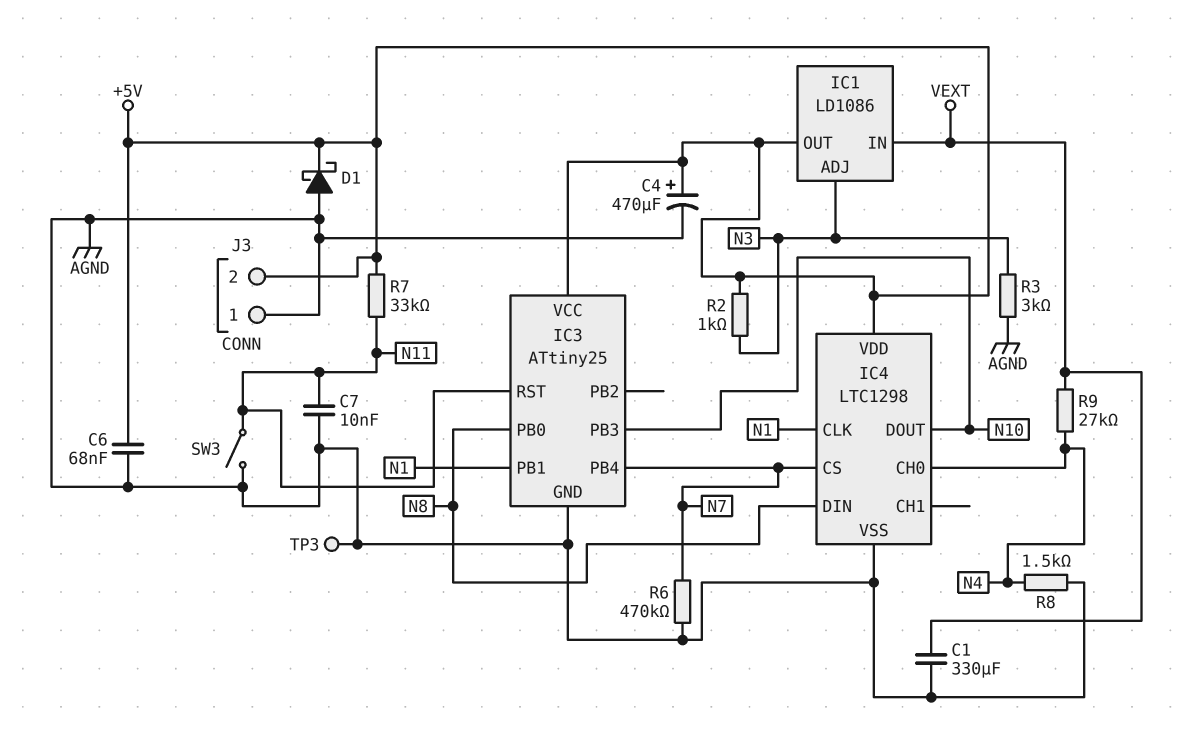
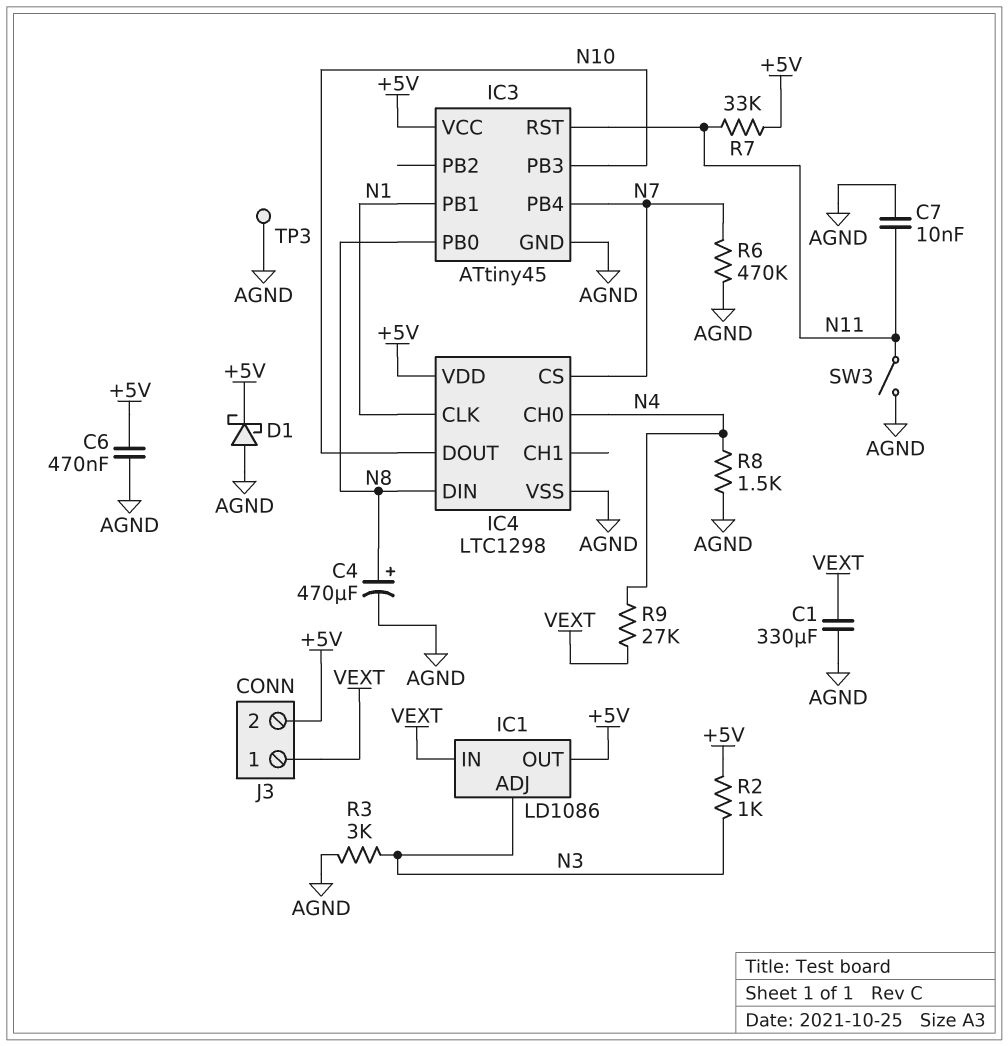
C4: 470uF (plus +5V, minus AGND) -> 470uF (plus N8, minus AGND)
C6: 68nF (+5V, AGND) -> 470nF (+5V, AGND)
IC3: ATtiny25 -> ATtiny45
J3 pin 1: AGND -> VEXT

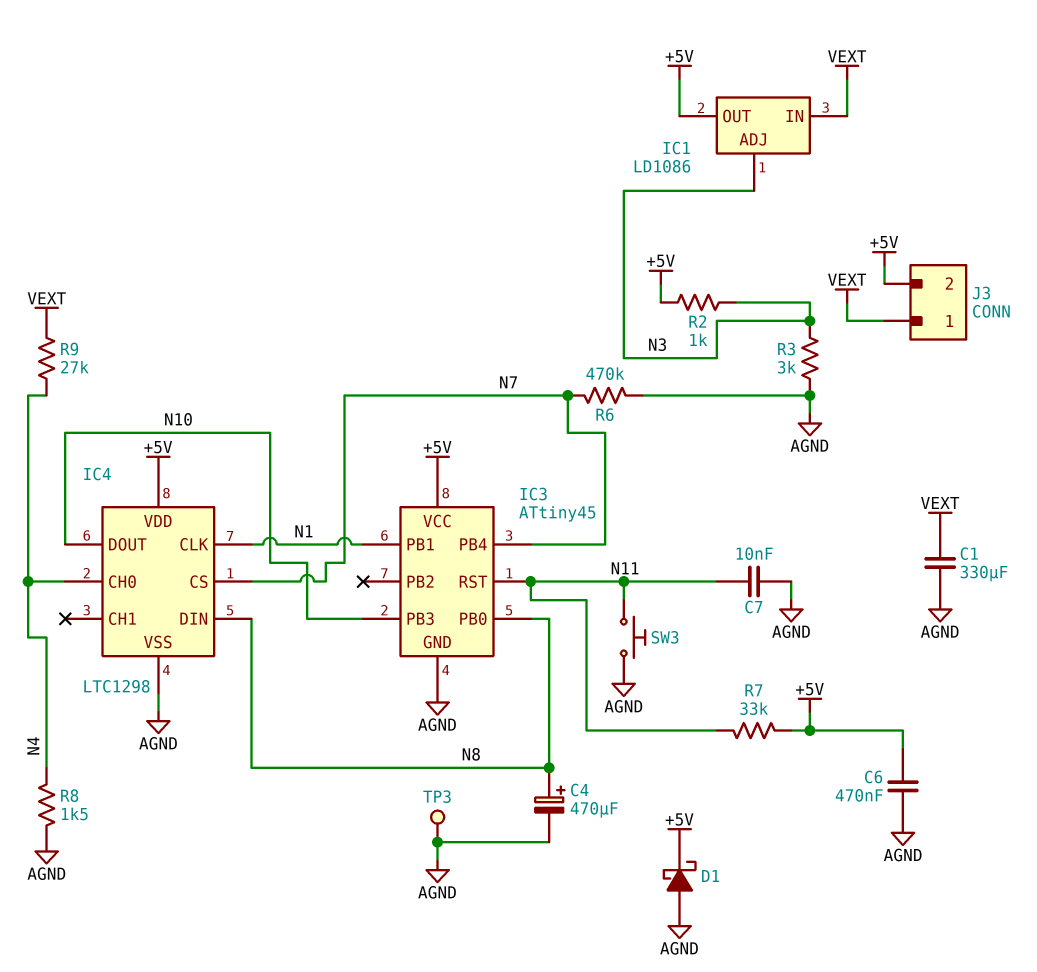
SW3: switch (AGND, N11) -> button (AGND, N11)

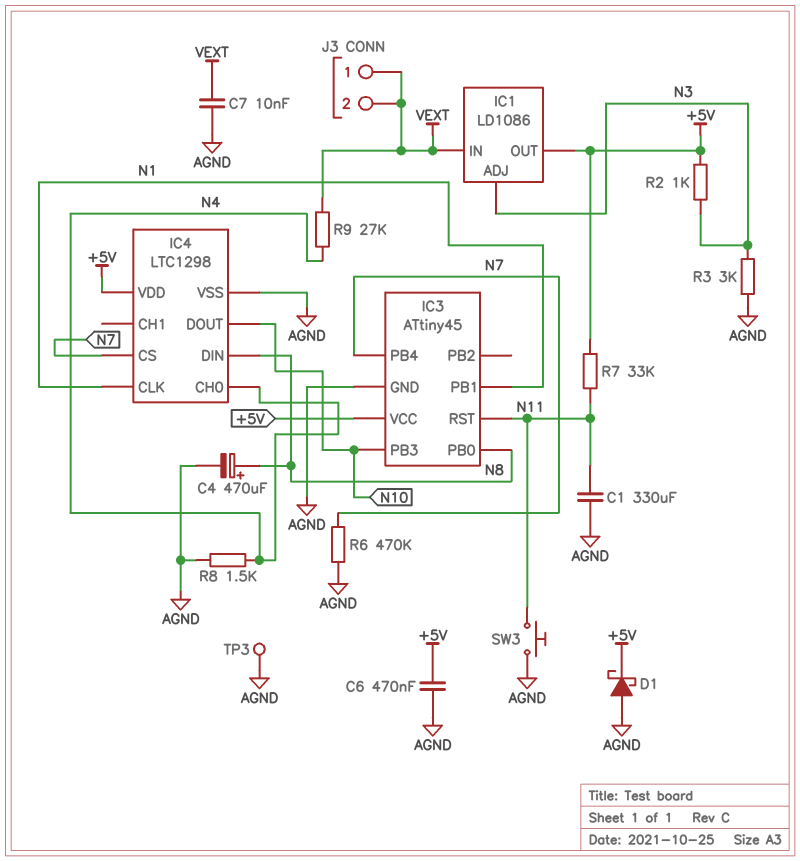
C1: 330uF (AGND, VEXT) -> 330uF (AGND, N11)
C7: 10nF (AGND, N11) -> 10nF (AGND, VEXT)
J3 pin 2: +5V -> VEXT

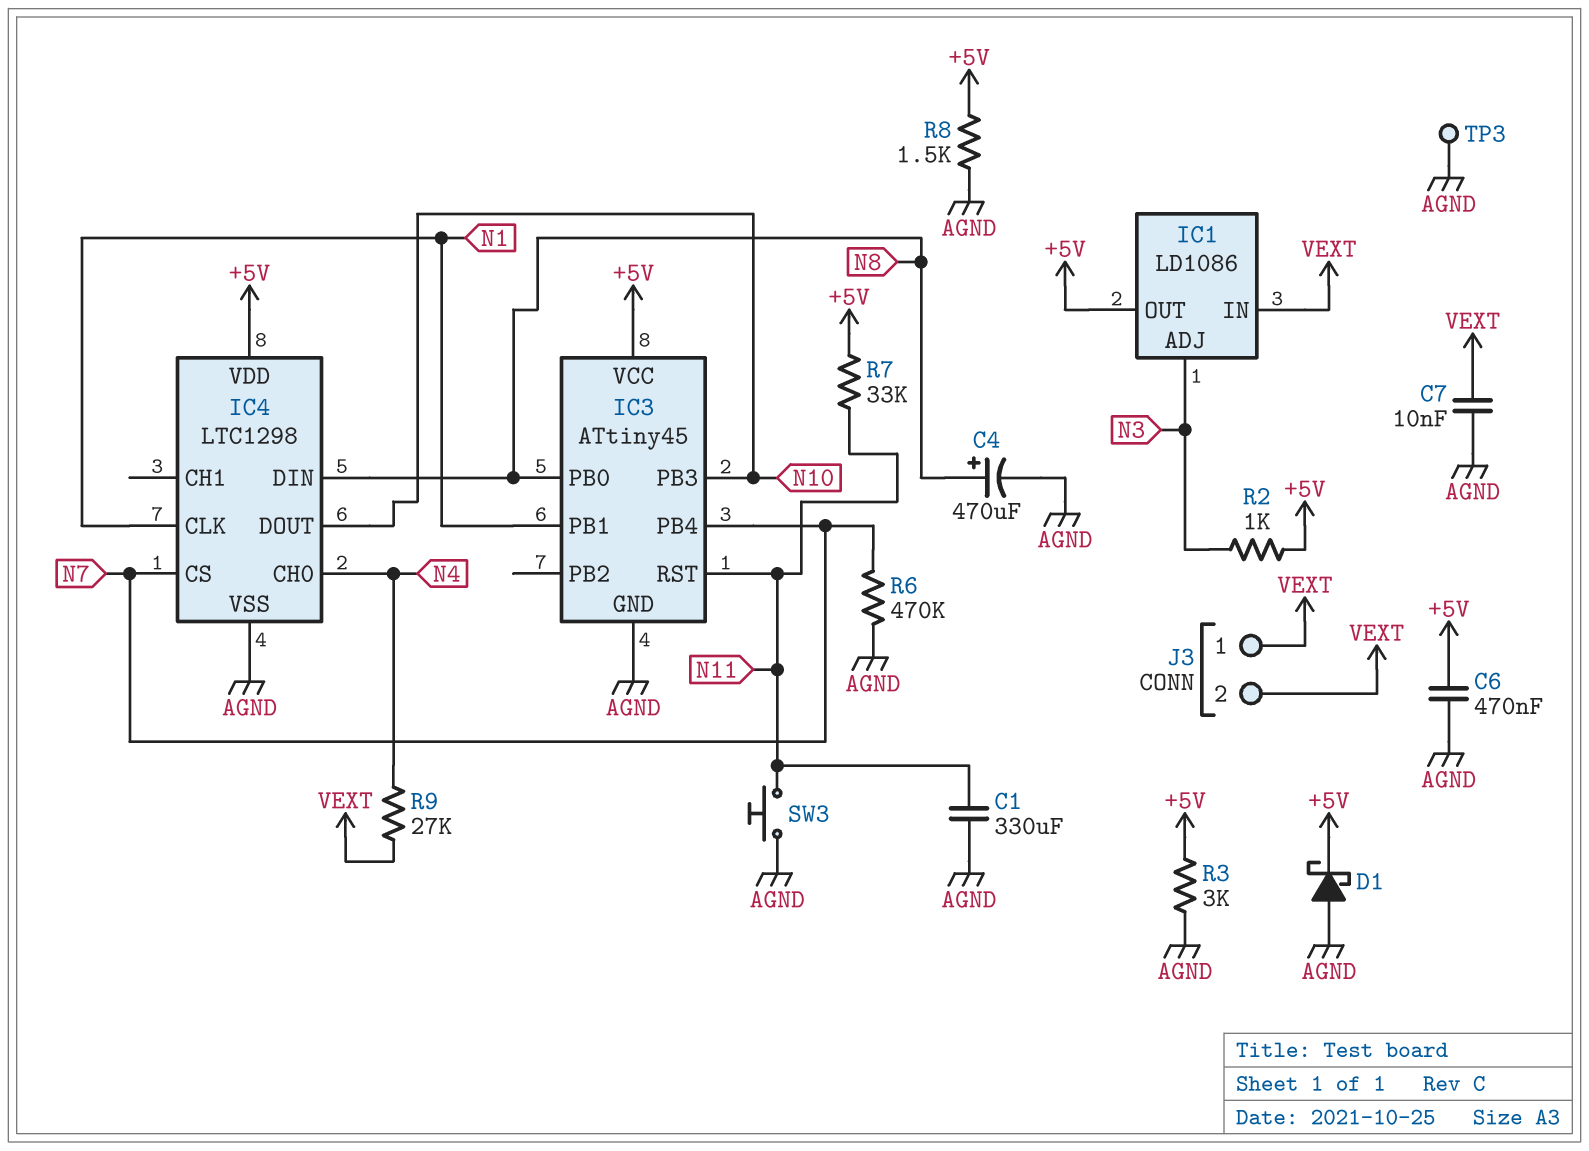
R3: 3k (AGND, N3) -> 3k (+5V, AGND)
R8: 1.5k (AGND, N4) -> 1.5k (+5V, AGND)

